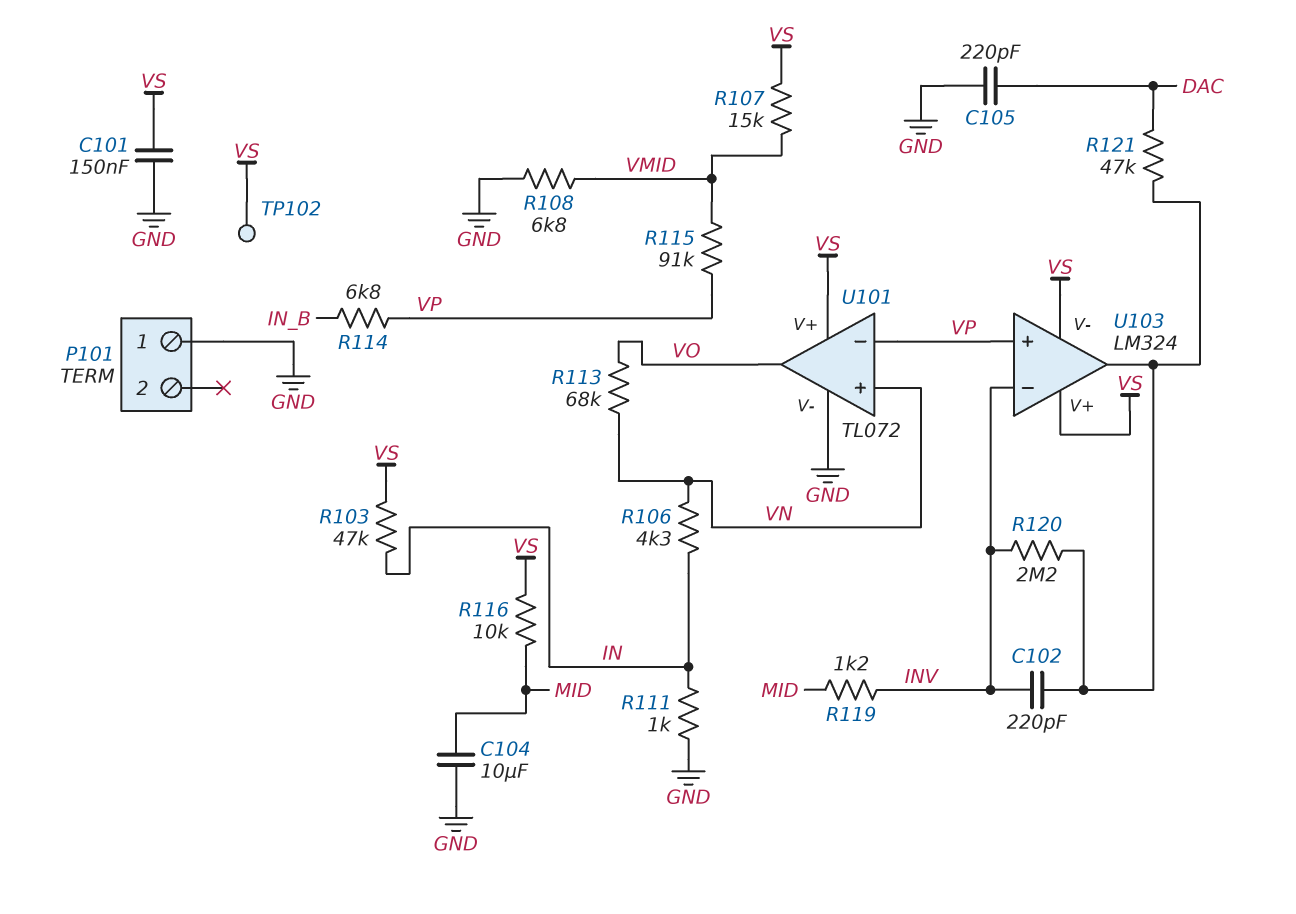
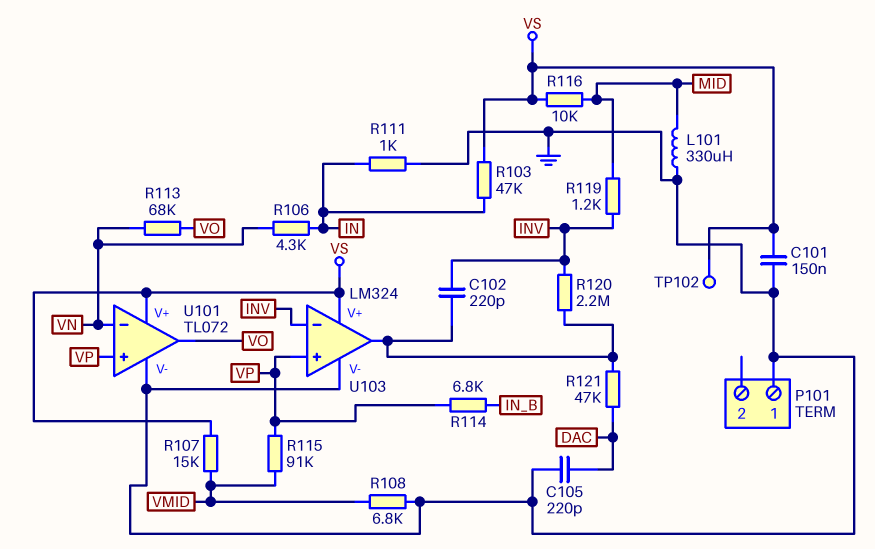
C104: 10uF (GND, MID) -> none
L101: none -> 330uH (GND, MID)
U101 pin in+: VN -> VP
U101 pin in-: VP -> VN
U103 pin V-: VS -> GND

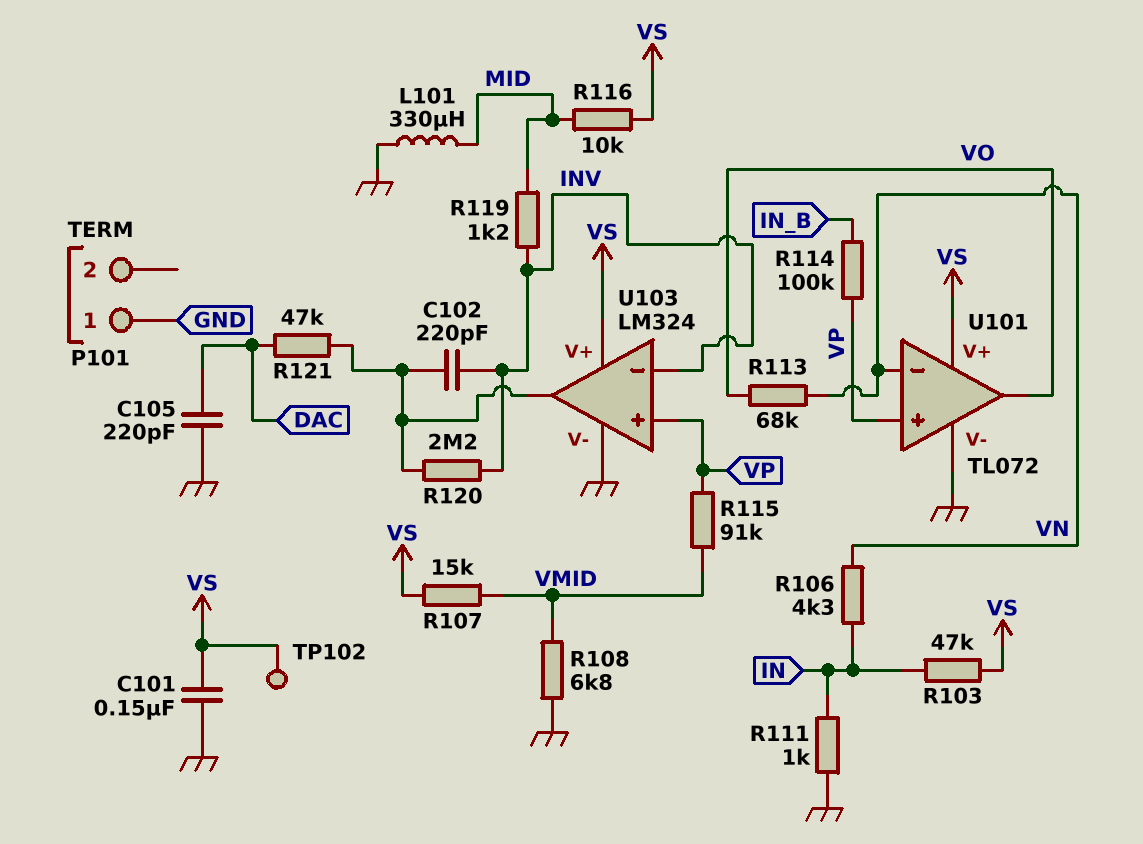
R114: 6.8k (IN_B, VP) -> 100k (IN_B, VP)

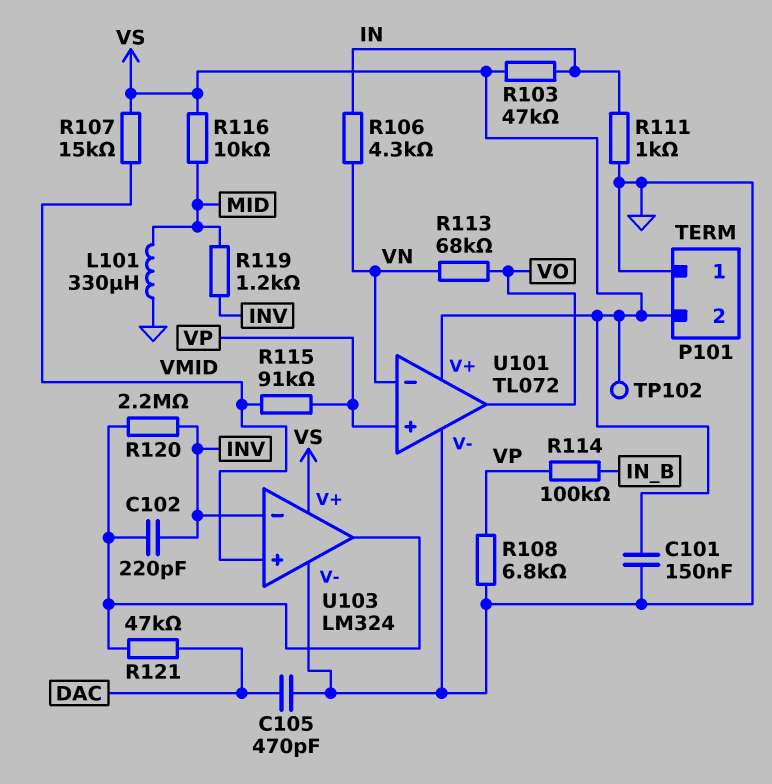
C105: 220pF (DAC, GND) -> 470pF (DAC, GND)
P101 pin 2: none -> VS
R108: 6.8k (GND, VMID) -> 6.8k (GND, VP)
U103 pin in+: VP -> VMID

